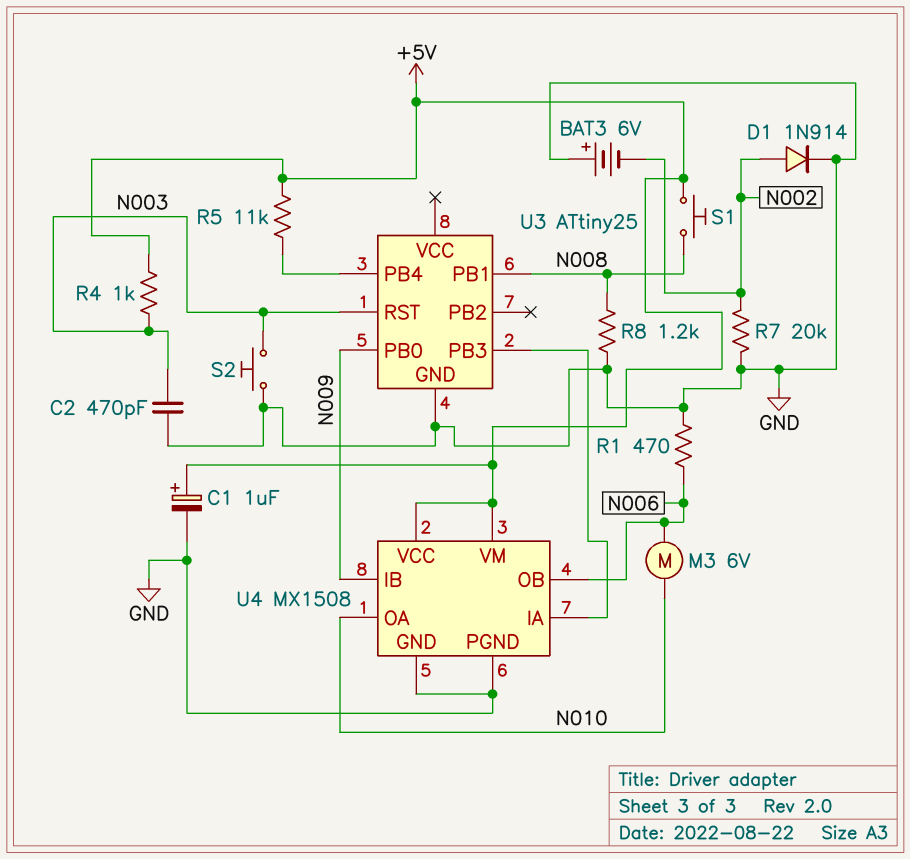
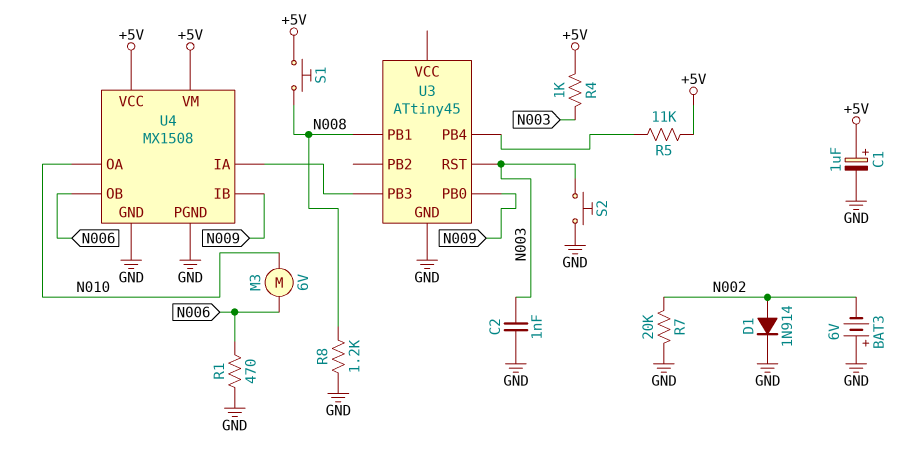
C2: 470pF (GND, N003) -> 1nF (GND, N003)
U3: ATtiny25 -> ATtiny45

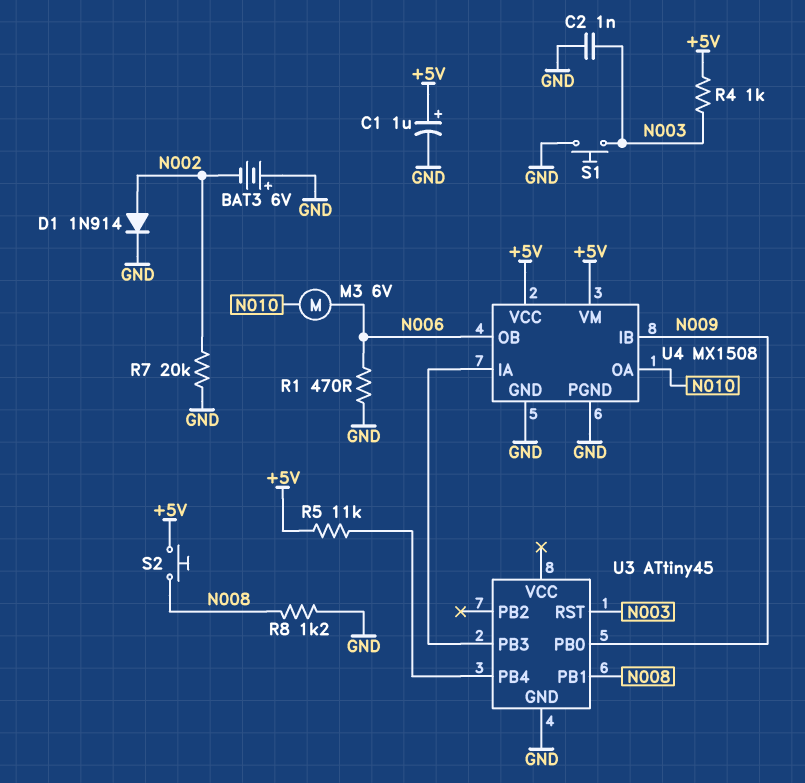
S1: button (+5V, N008) -> button (GND, N003)
S2: button (GND, N003) -> button (+5V, N008)

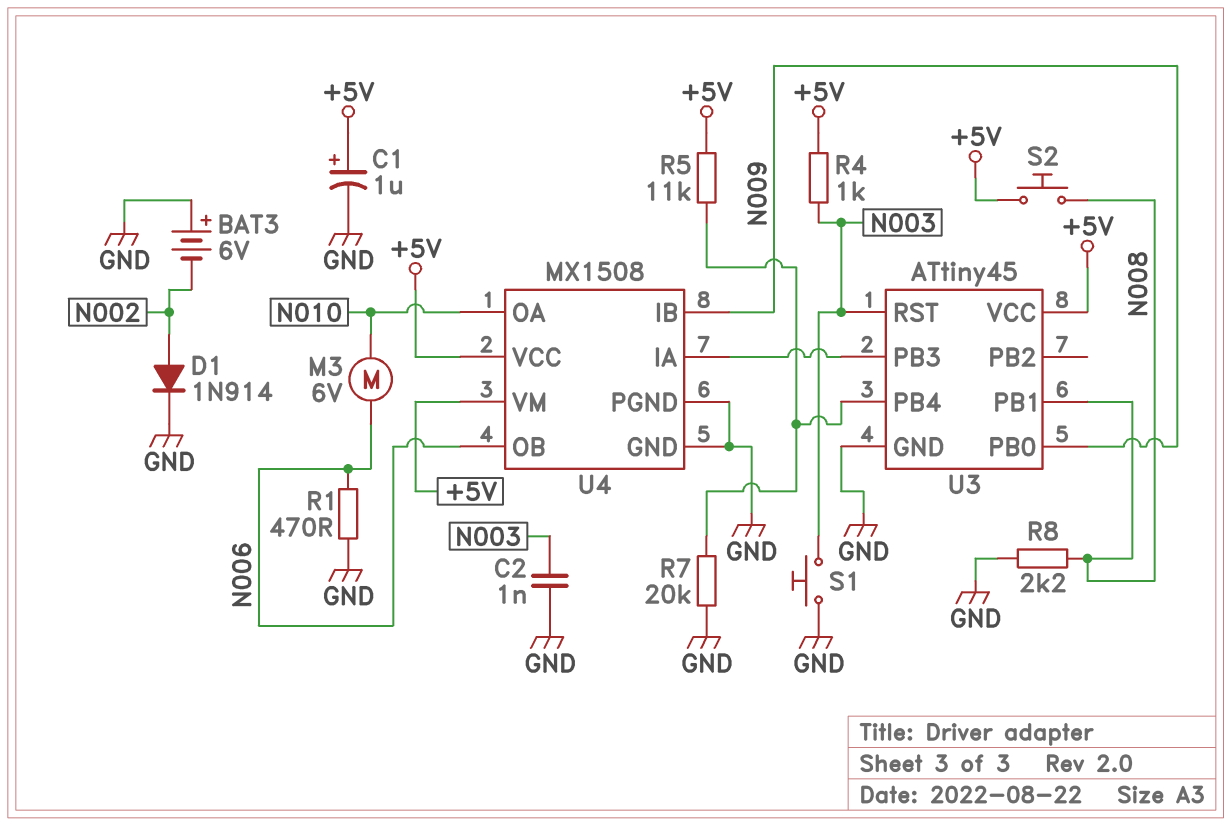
R7: 20k (GND, N002) -> 20k (GND, U3/PB4)
R8: 1.2k (GND, N008) -> 2.2k (GND, N008)
U3 pin VCC: none -> +5V

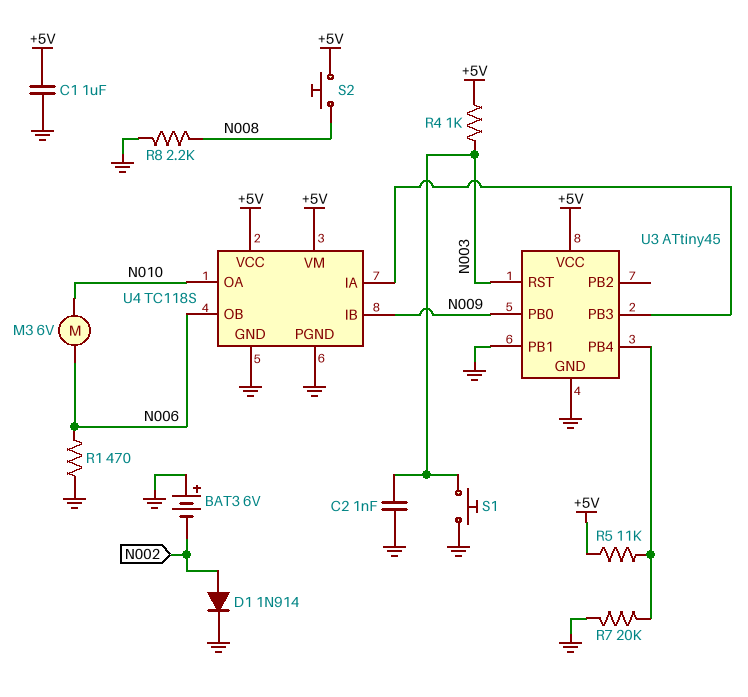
C1: 1uF (plus +5V, minus GND) -> 1uF (+5V, GND)
U3 pin PB1: N008 -> GND
U4: MX1508 -> TC118S

